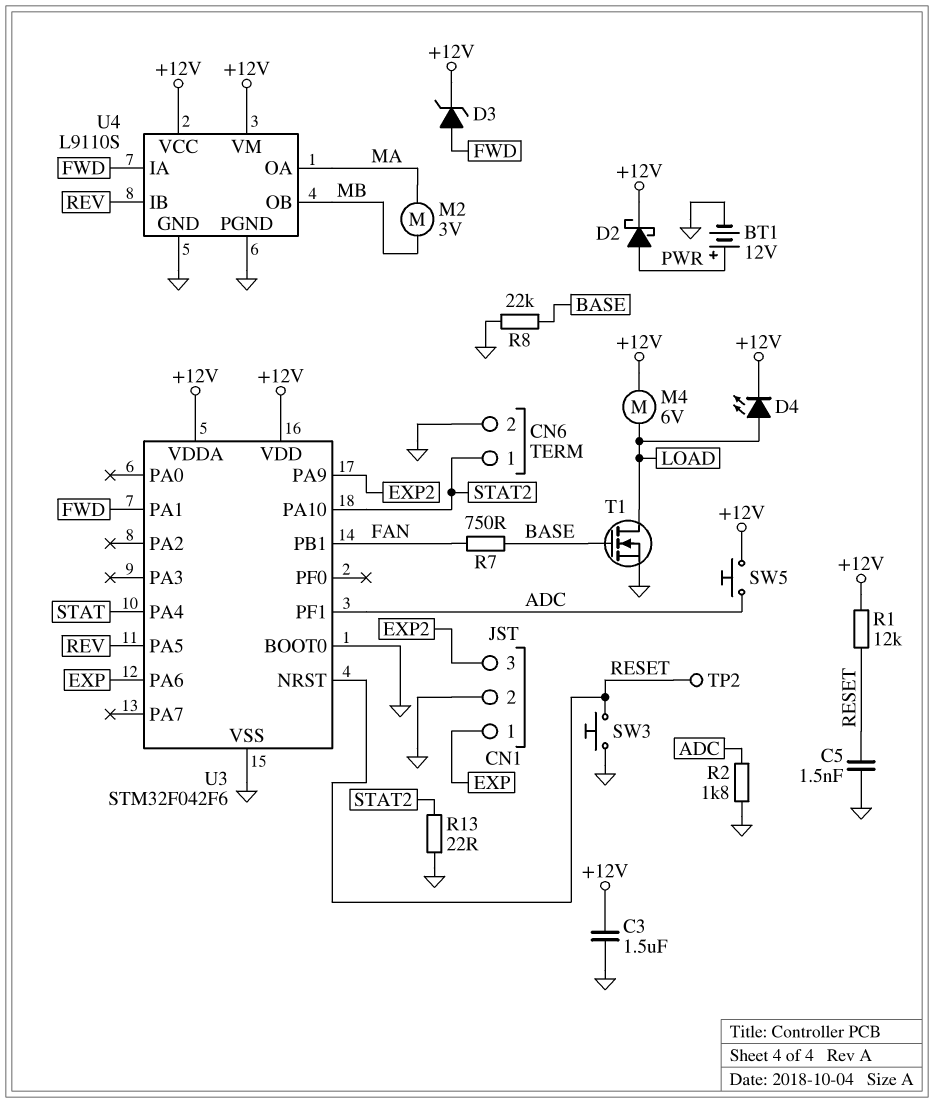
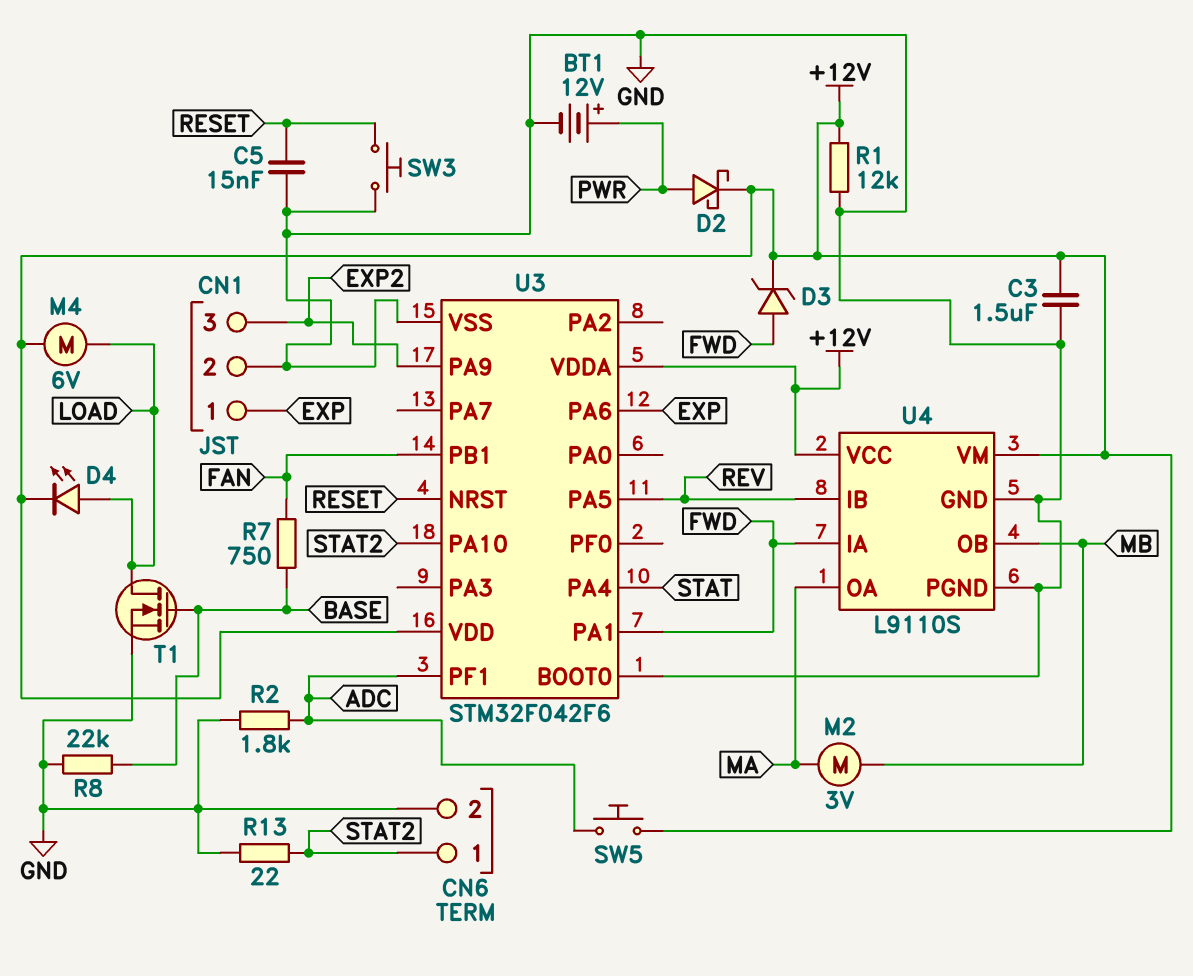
C5: 1.5nF (GND, RESET) -> 15nF (GND, RESET)
R1: 12k (+12V, RESET) -> 12k (+12V, GND)
TP2: test point (RESET) -> none

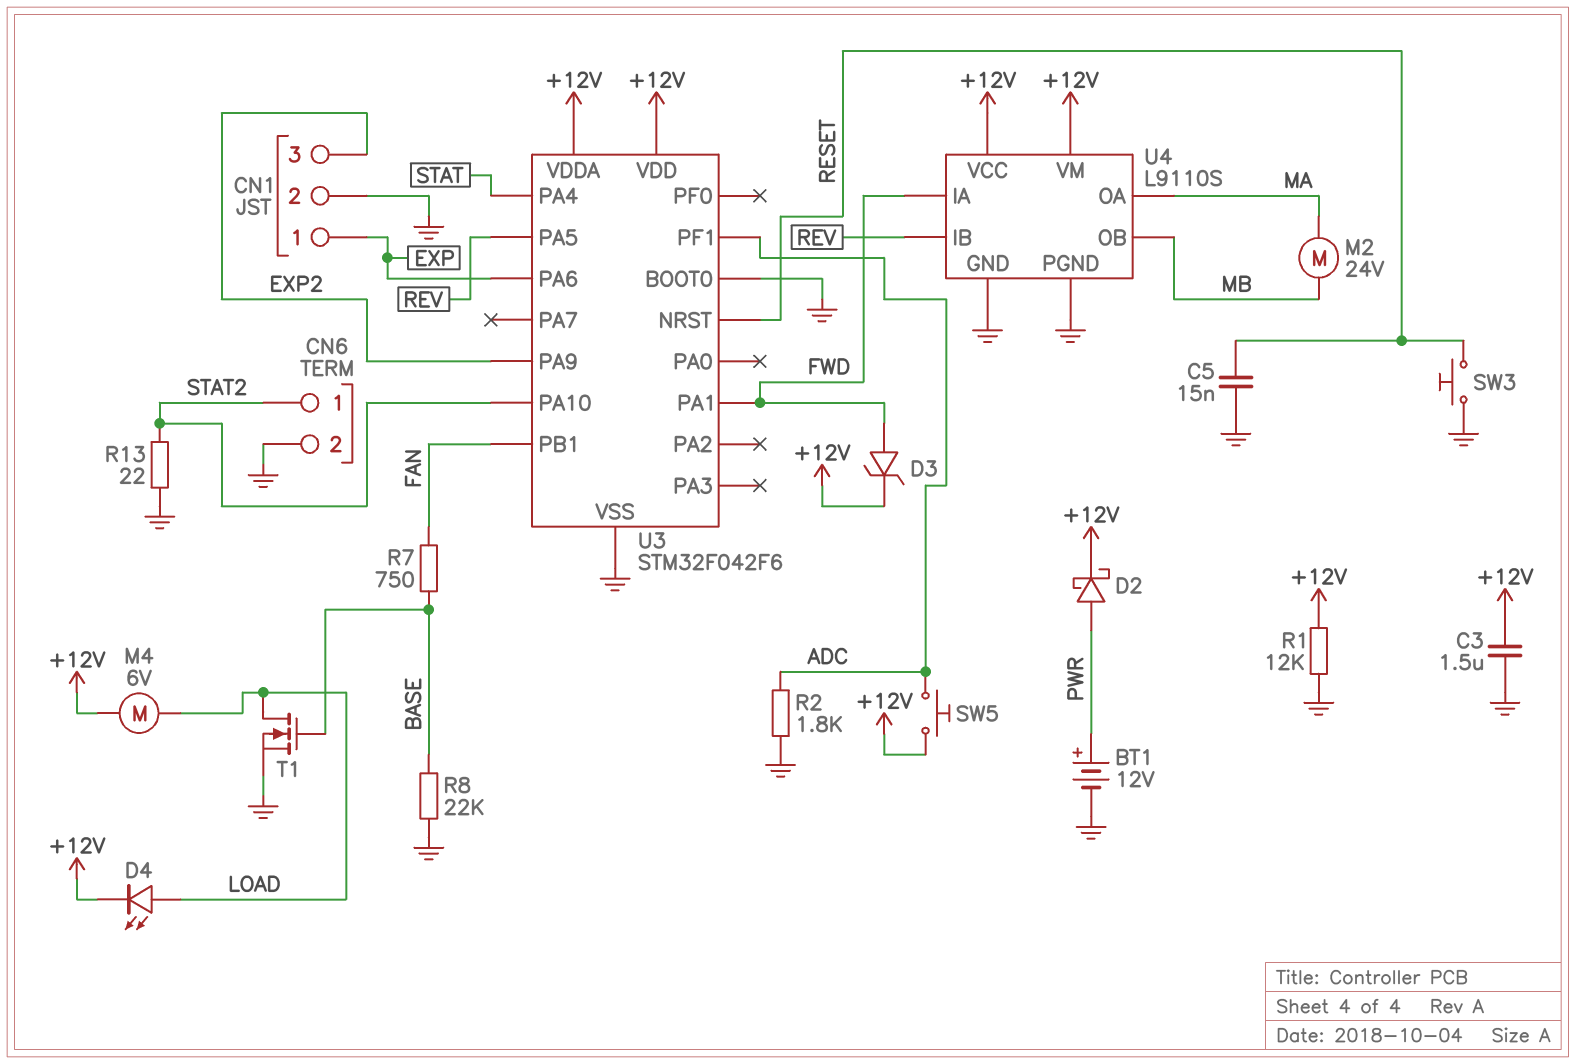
M2: motor 3V (MA, MB) -> motor 24V (MA, MB)

